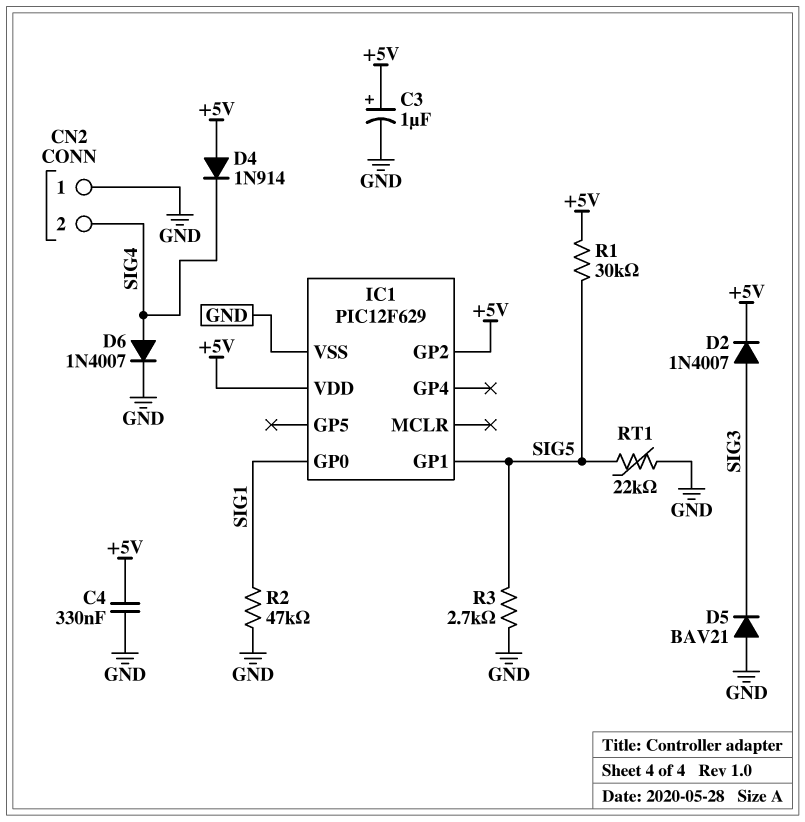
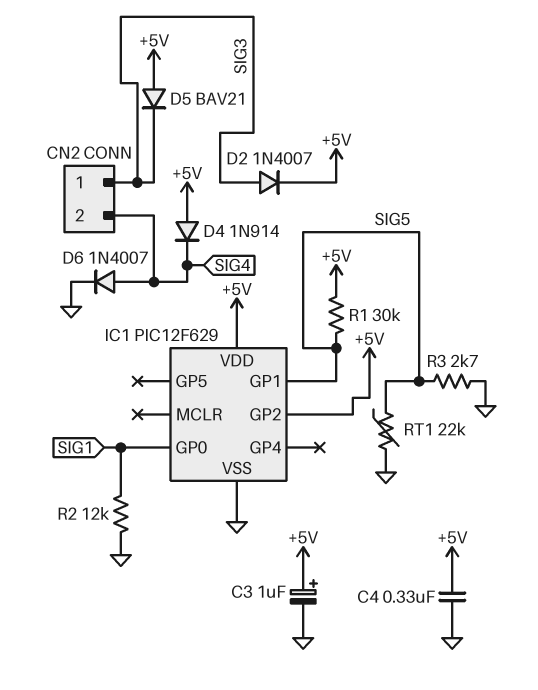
CN2 pin 1: GND -> SIG3
D5: diode BAV21 (A GND, K SIG3) -> diode BAV21 (A +5V, K SIG3)
R2: 47k (GND, SIG1) -> 12k (GND, SIG1)

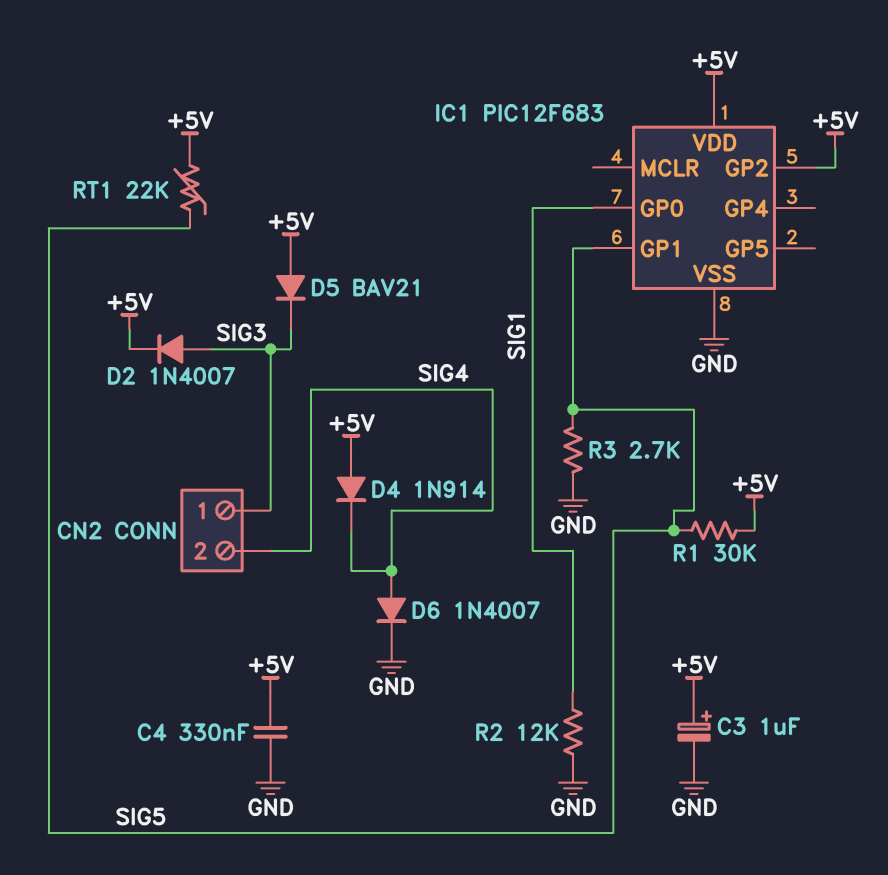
IC1: PIC12F629 -> PIC12F683
RT1: 22k (GND, SIG5) -> 22k (+5V, SIG5)

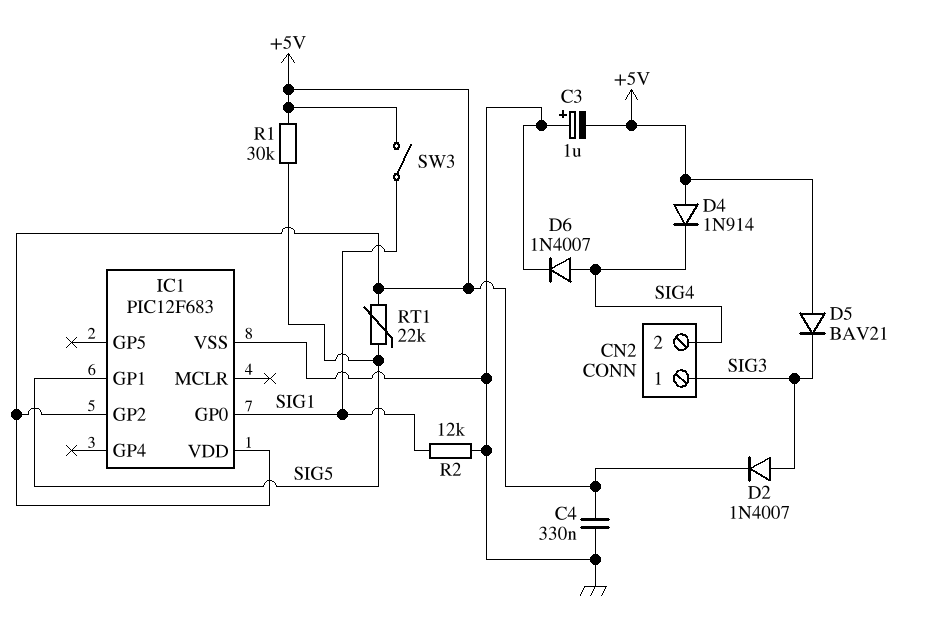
C3: 1uF (plus +5V, minus GND) -> 1uF (plus GND, minus +5V)
R3: 2.7k (GND, SIG5) -> none
SW3: none -> switch (+5V, SIG1)

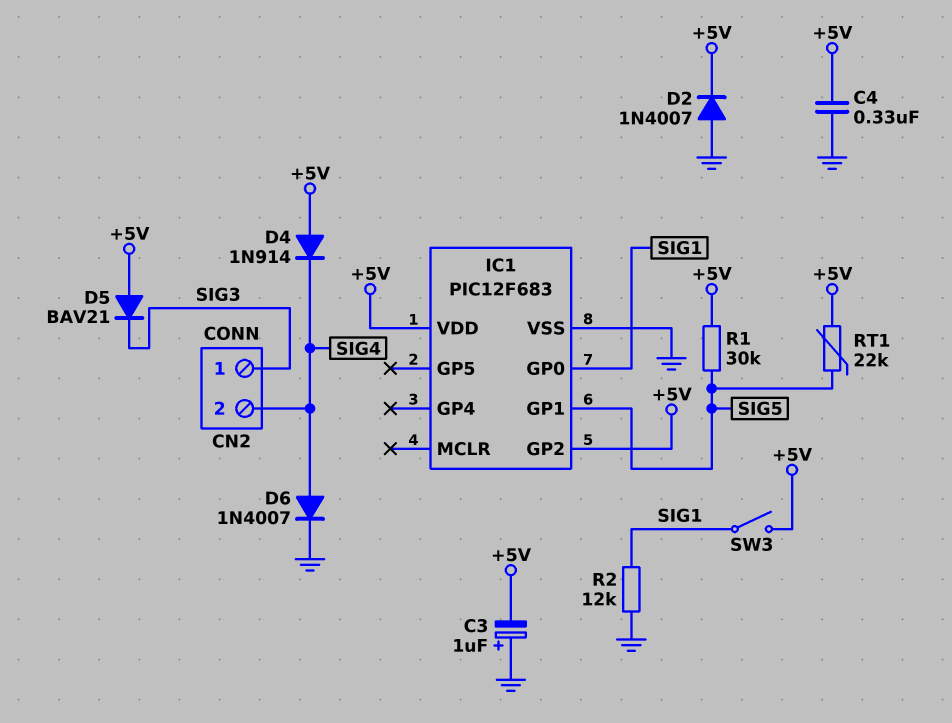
D2: diode 1N4007 (A SIG3, K +5V) -> diode 1N4007 (A GND, K +5V)

